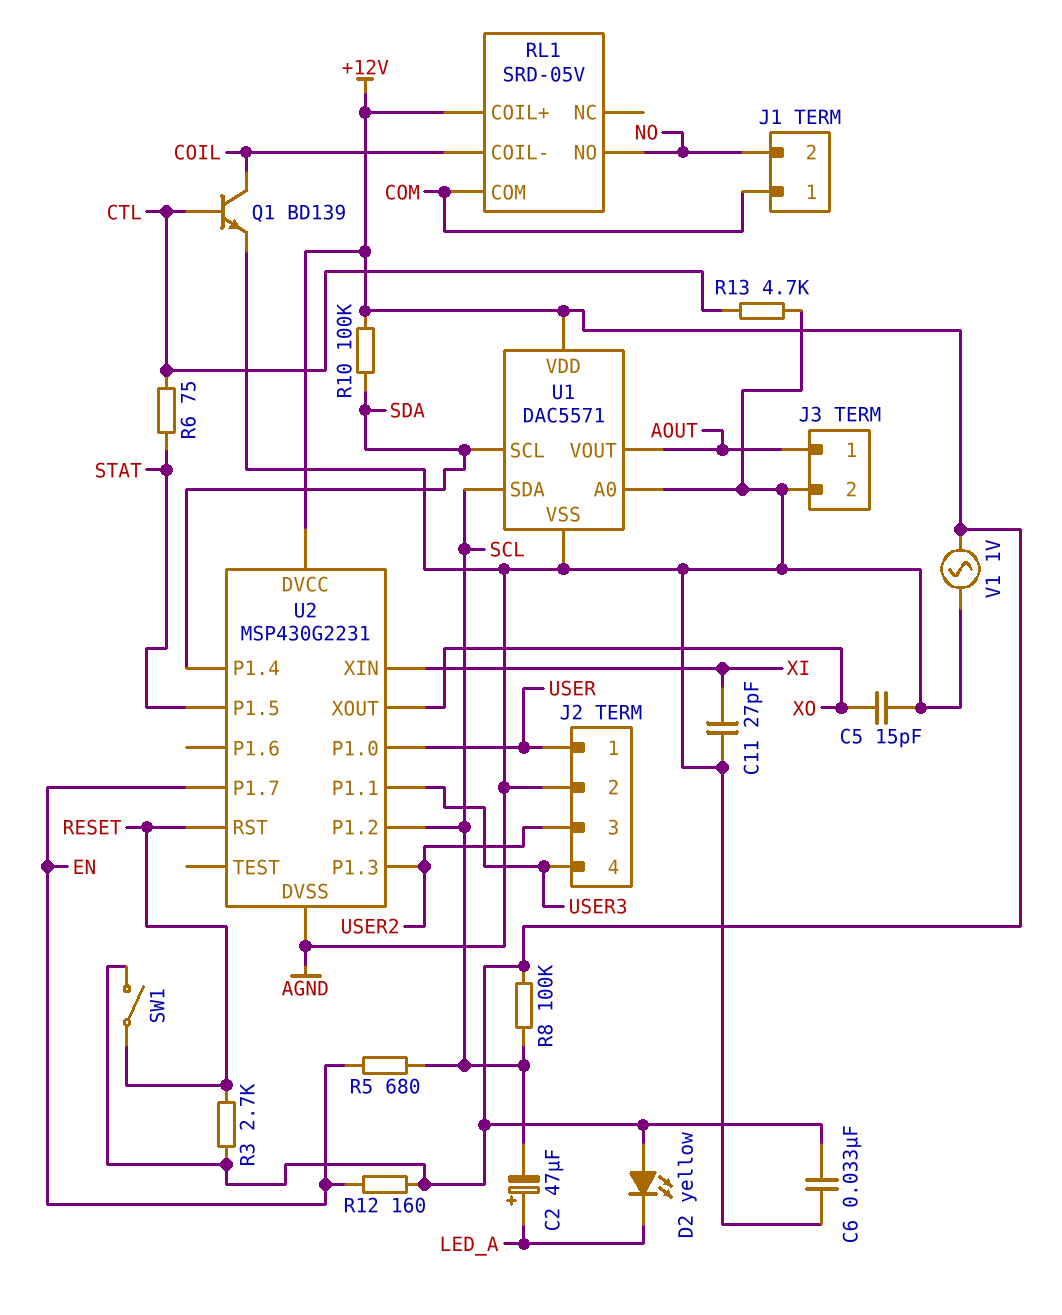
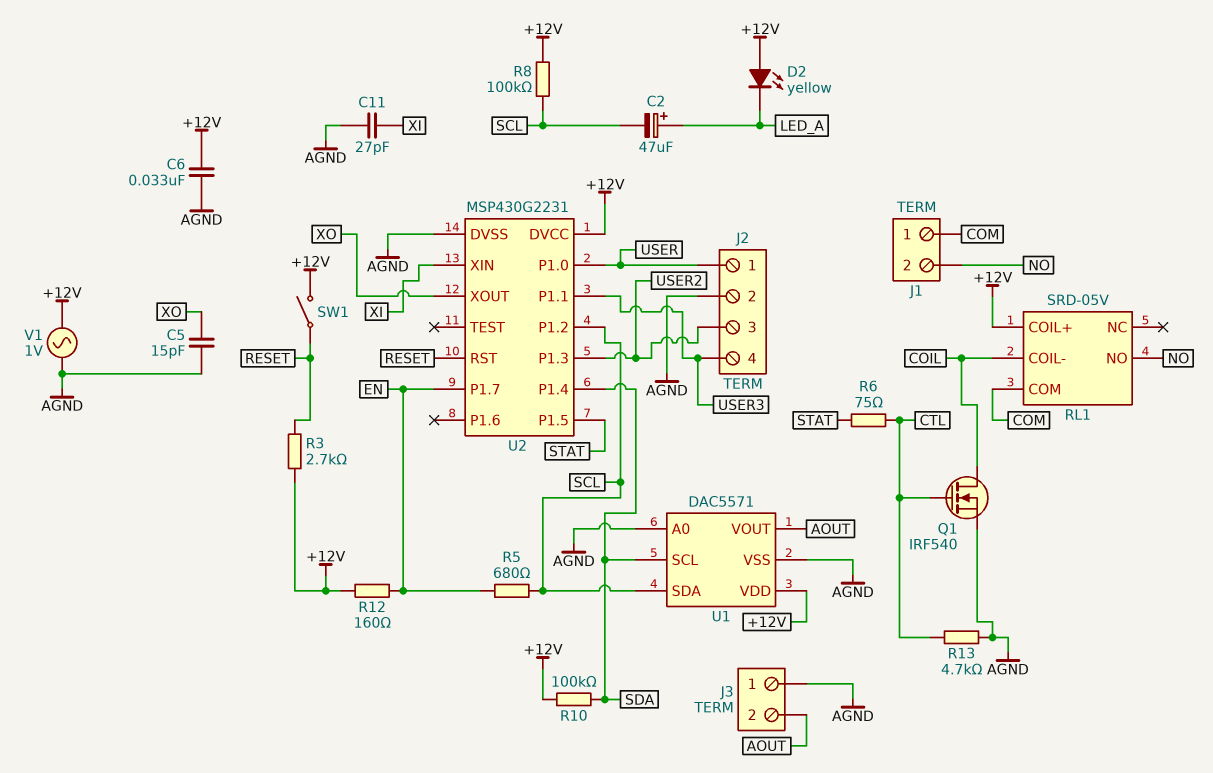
J3 pin 1: AOUT -> AGND
J3 pin 2: AGND -> AOUT
Q1: NPN BD139 (B CTL, C COIL, E AGND) -> NMOS IRF540 (G CTL, D COIL, S AGND)

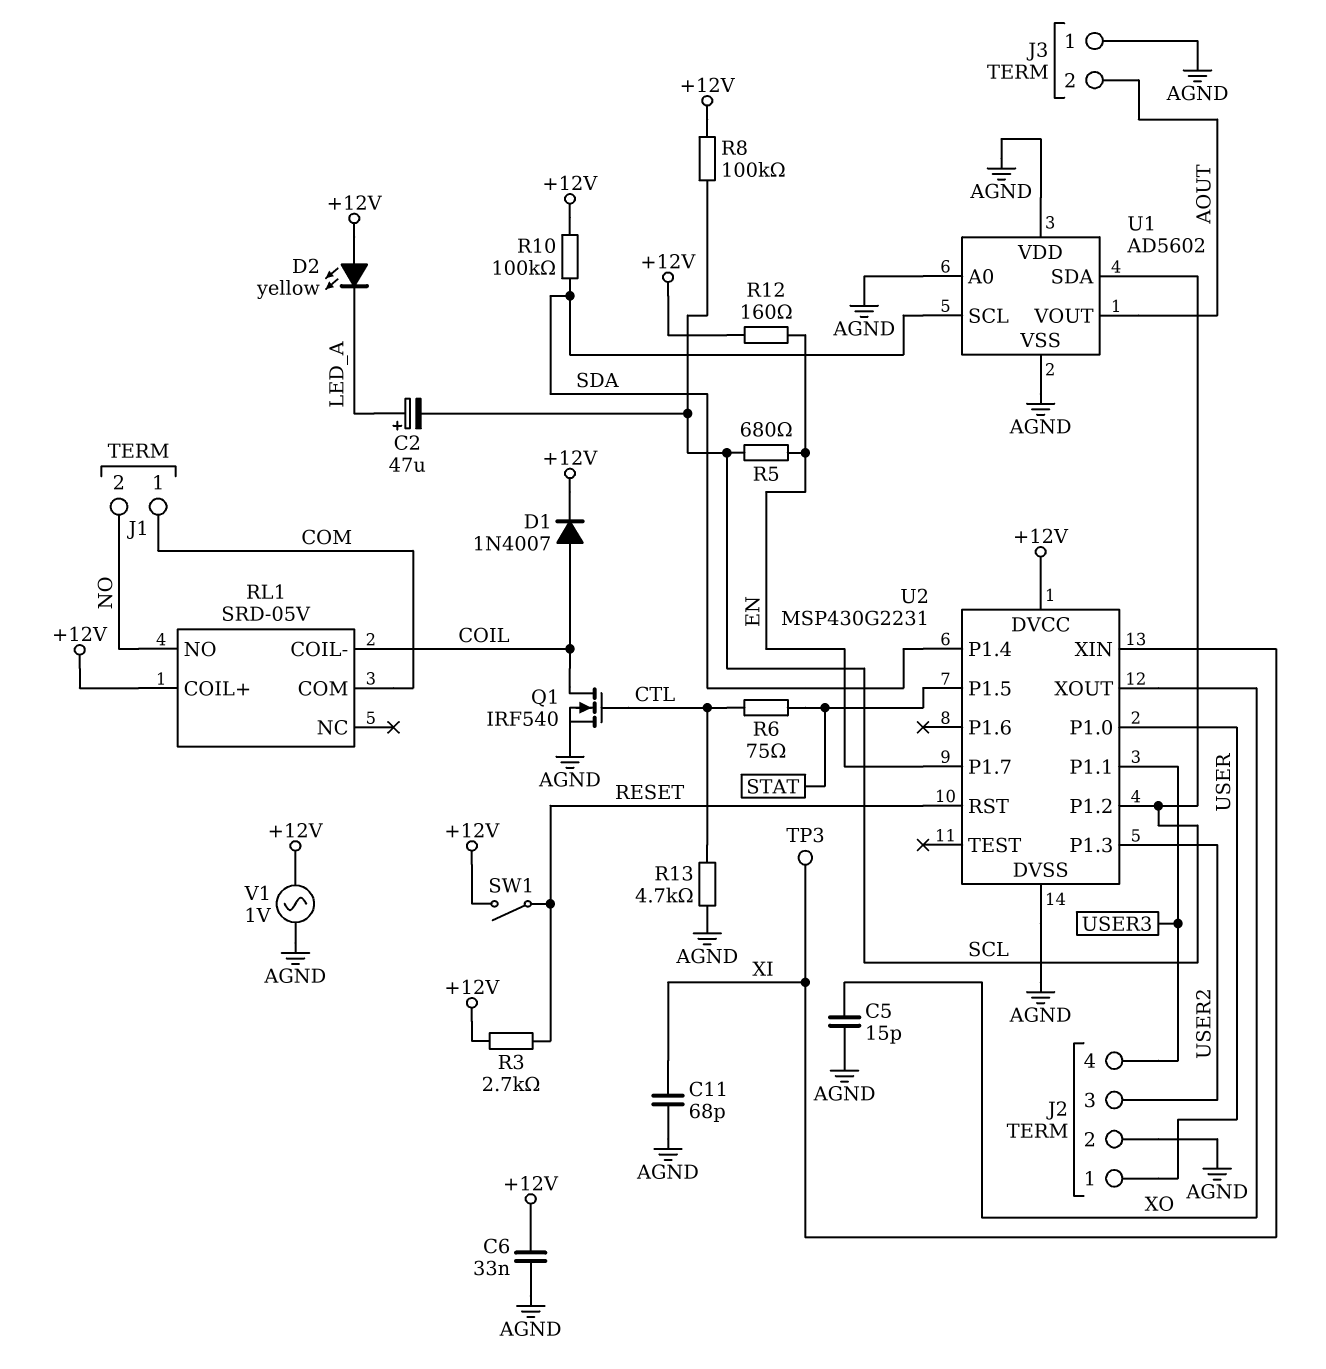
C11: 27pF (AGND, XI) -> 68pF (AGND, XI)
D1: none -> diode 1N4007 (A COIL, K +12V)
TP3: none -> test point (XI)
U1: DAC5571 -> AD5602
U1 pin VDD: +12V -> AGND

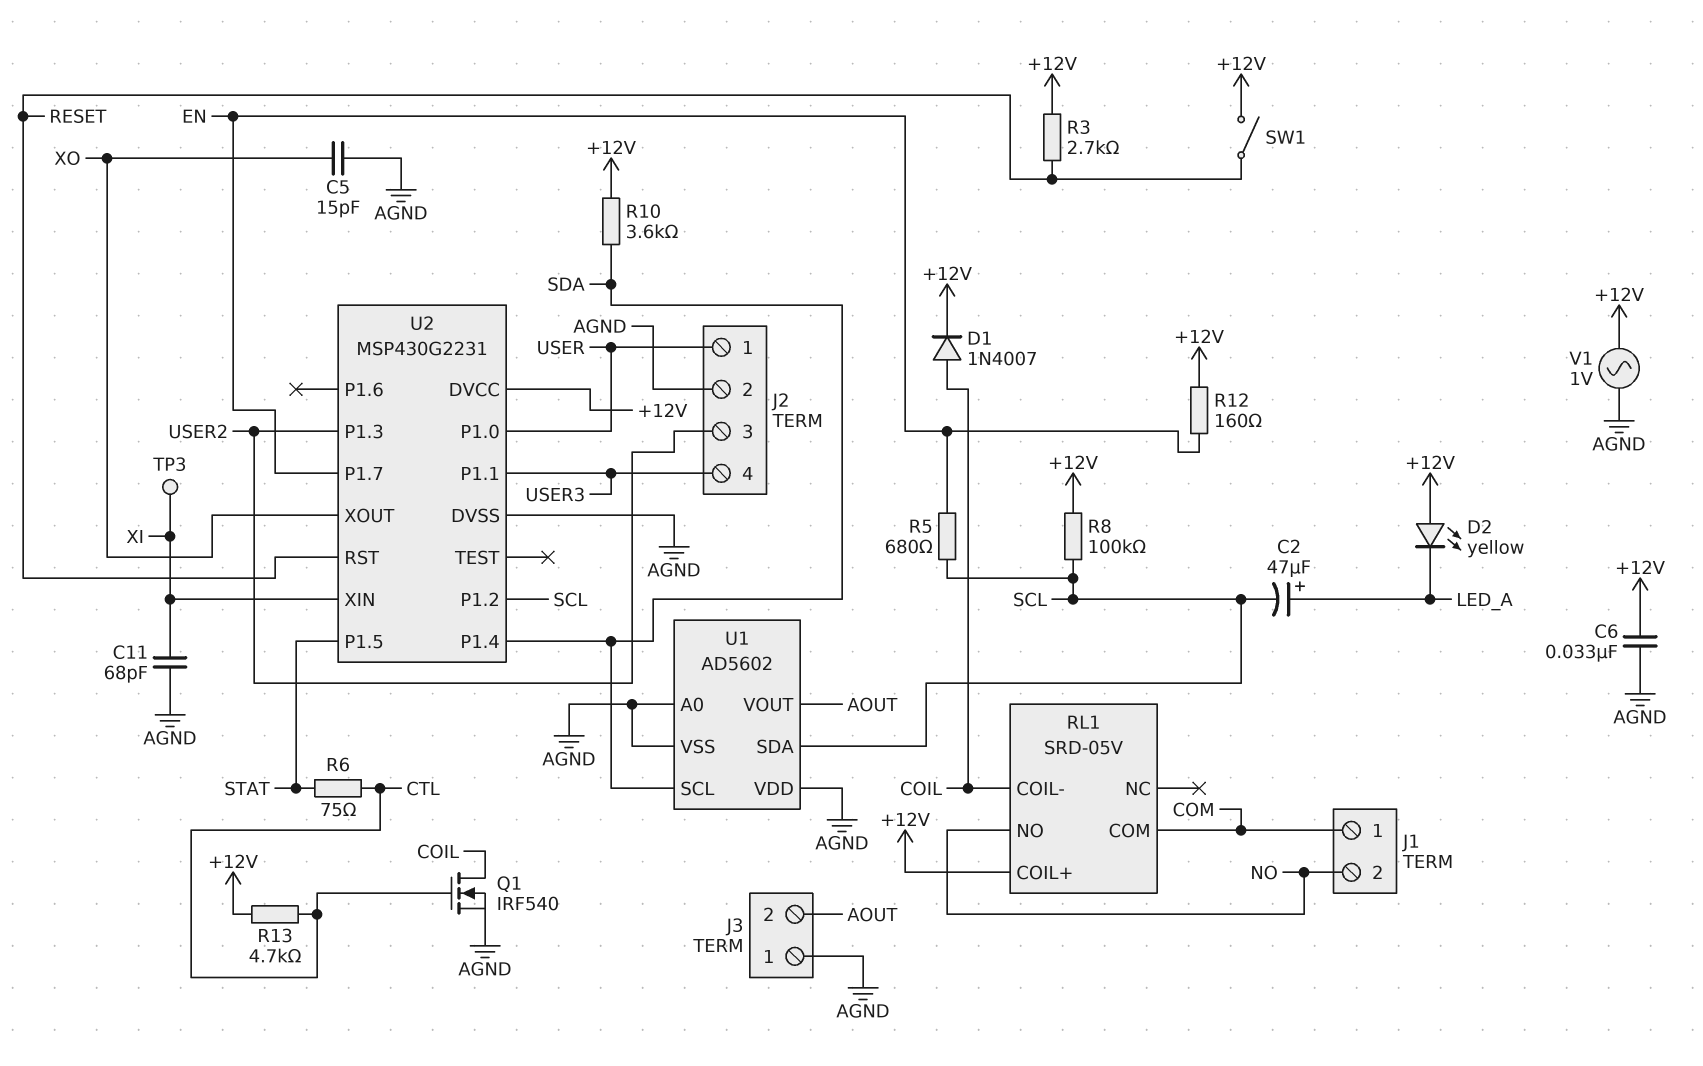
R10: 100k (+12V, SDA) -> 3.6k (+12V, SDA)
R13: 4.7k (AGND, CTL) -> 4.7k (+12V, CTL)

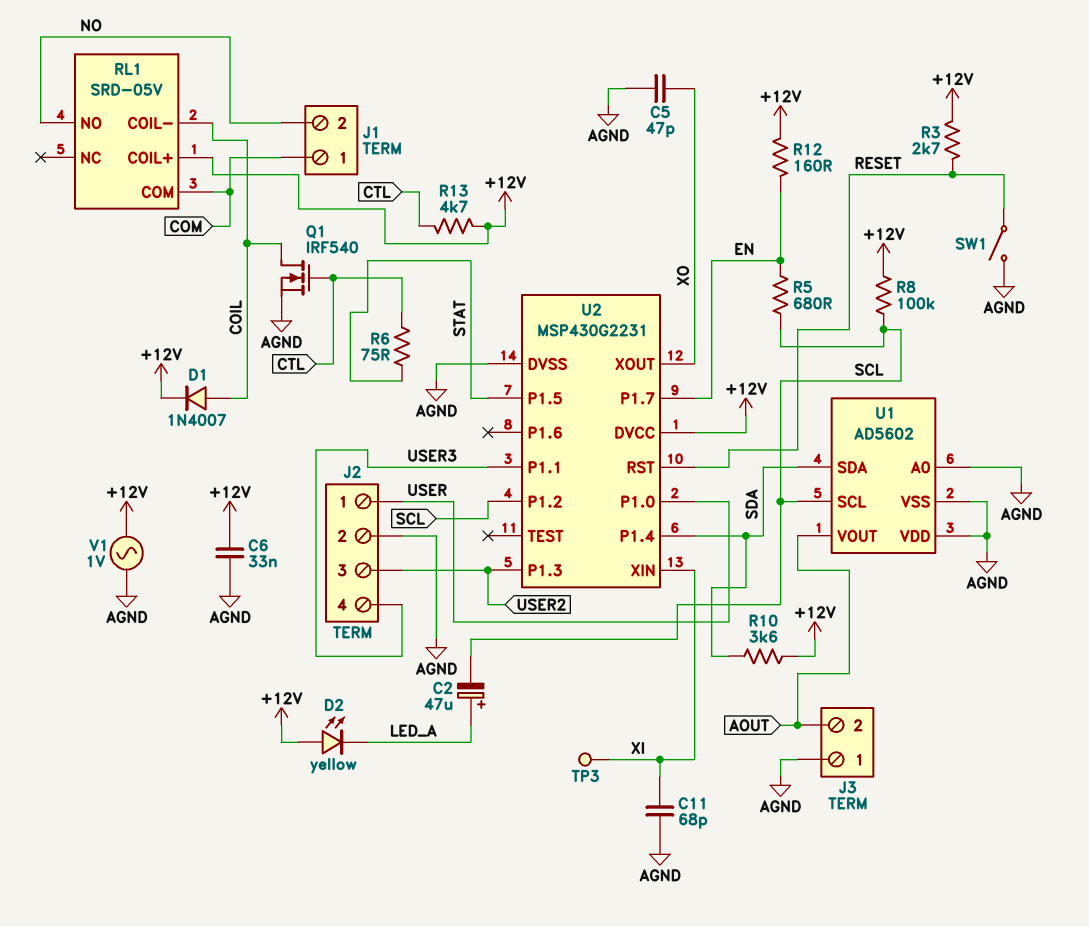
C5: 15pF (AGND, XO) -> 47pF (AGND, XO)
SW1: switch (+12V, RESET) -> switch (AGND, RESET)
U1 pin SCL: SDA -> SCL
U1 pin SDA: SCL -> SDA

